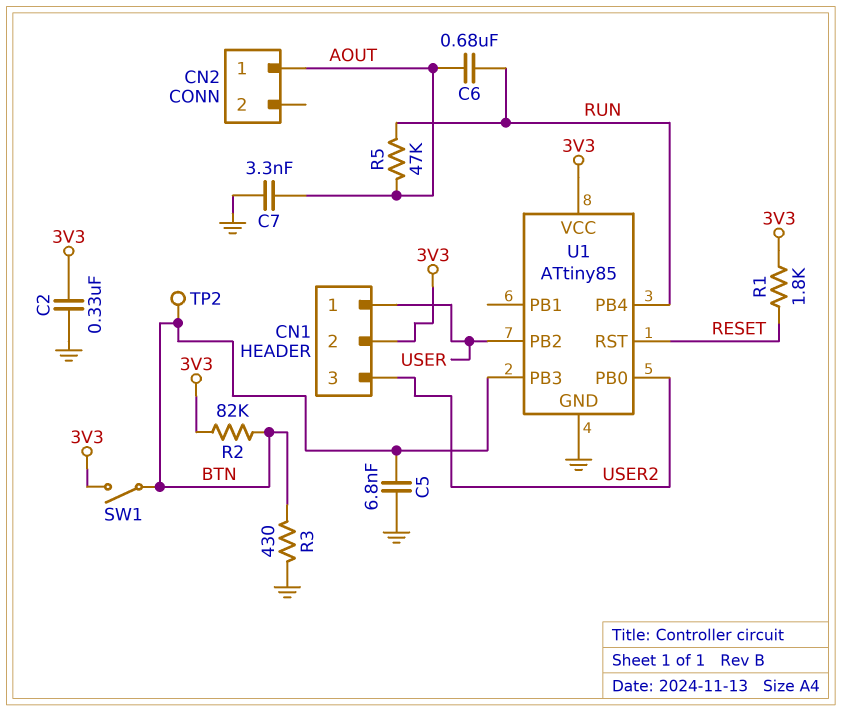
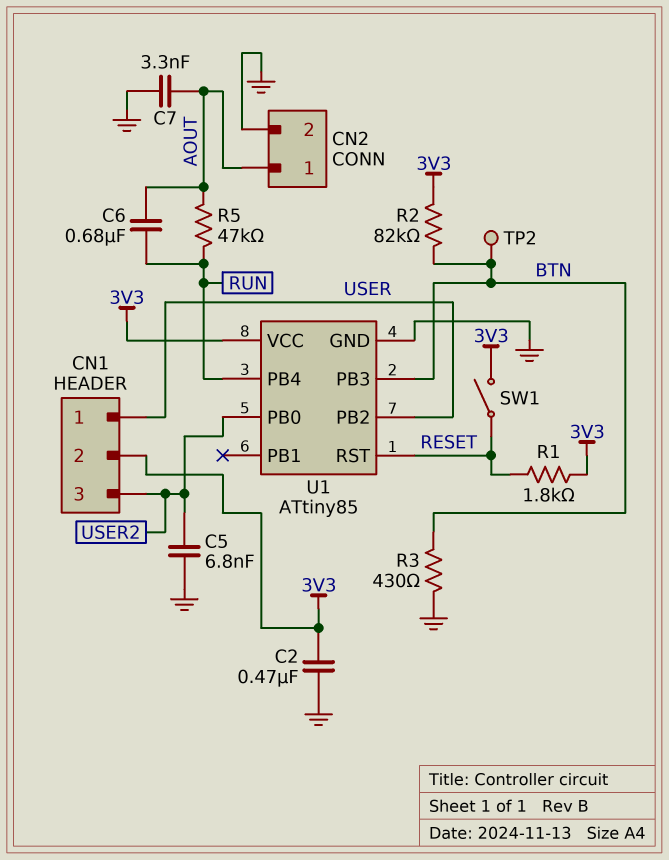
C2: 330nF (3V3, GND) -> 470nF (3V3, GND)
C5: 6.8nF (BTN, GND) -> 6.8nF (GND, USER2)
CN2 pin 2: none -> GND
SW1: switch (3V3, BTN) -> switch (3V3, RESET)

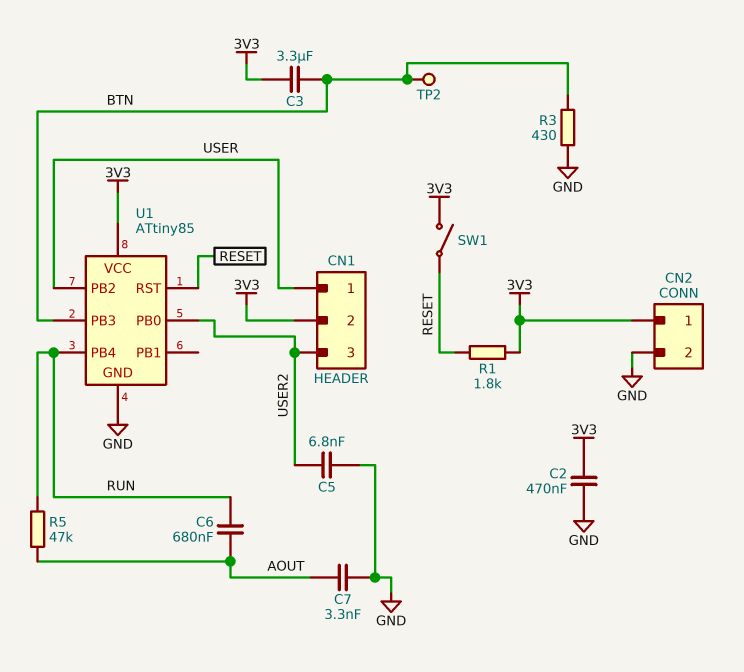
C3: none -> 3.3uF (3V3, BTN)
CN2 pin 1: AOUT -> 3V3
R2: 82k (3V3, BTN) -> none

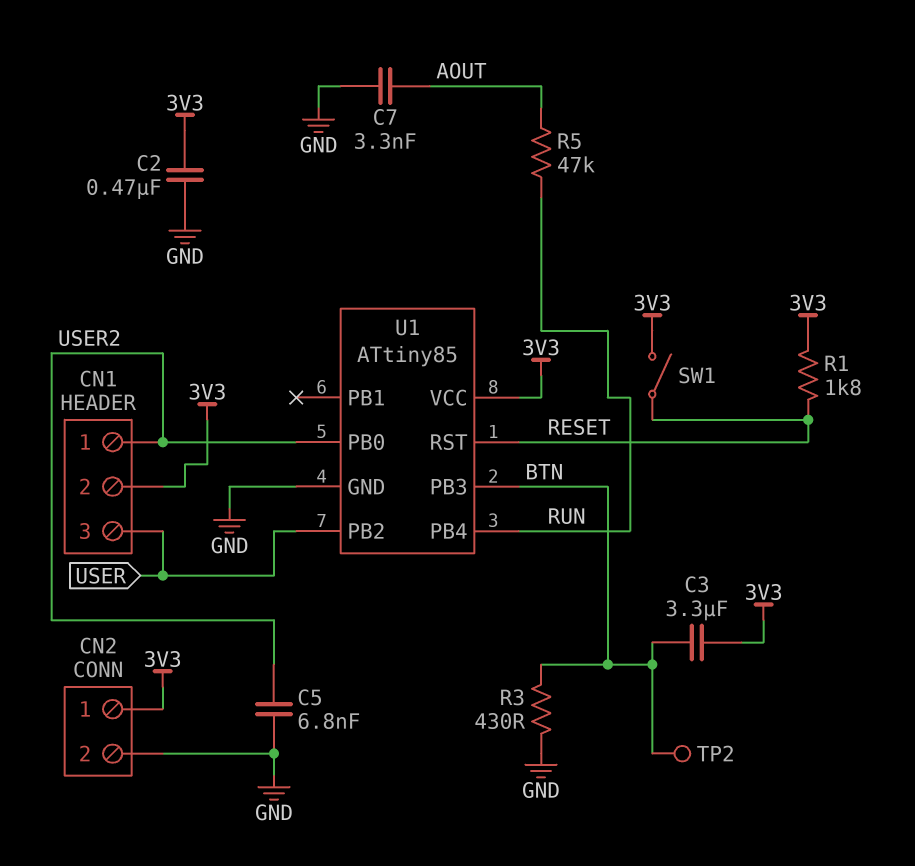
C6: 680nF (AOUT, RUN) -> none
CN1 pin 1: USER -> USER2
CN1 pin 3: USER2 -> USER

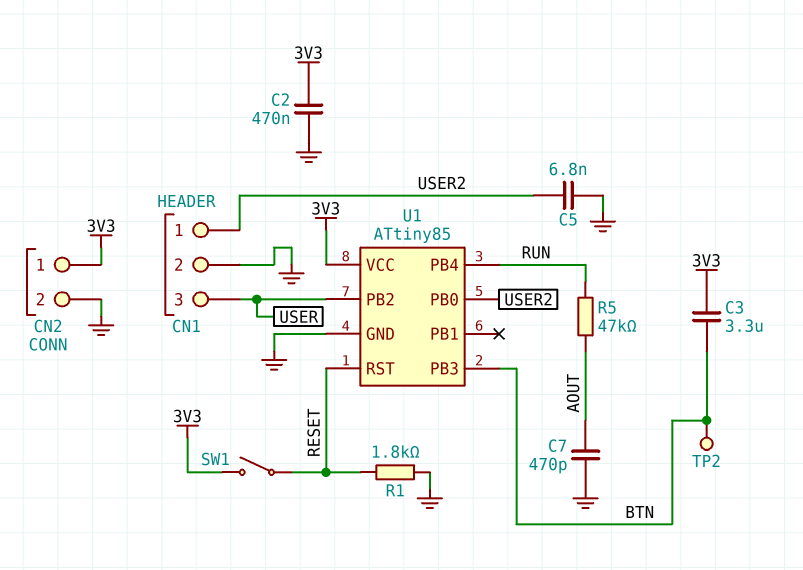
C7: 3.3nF (AOUT, GND) -> 470pF (AOUT, GND)
CN1 pin 2: 3V3 -> GND
R1: 1.8k (3V3, RESET) -> 1.8k (GND, RESET)
R3: 430 (BTN, GND) -> none

